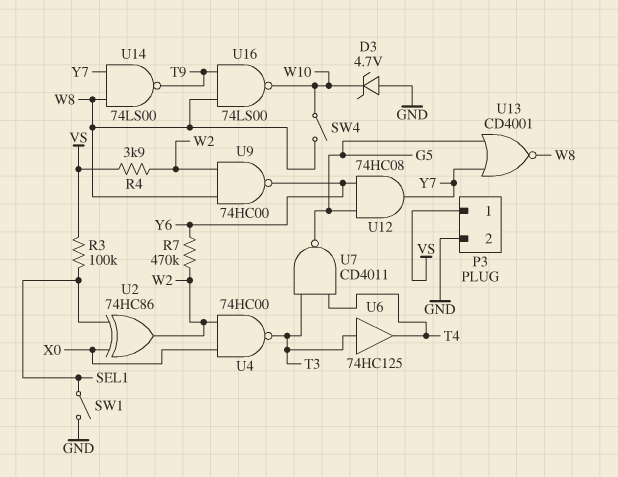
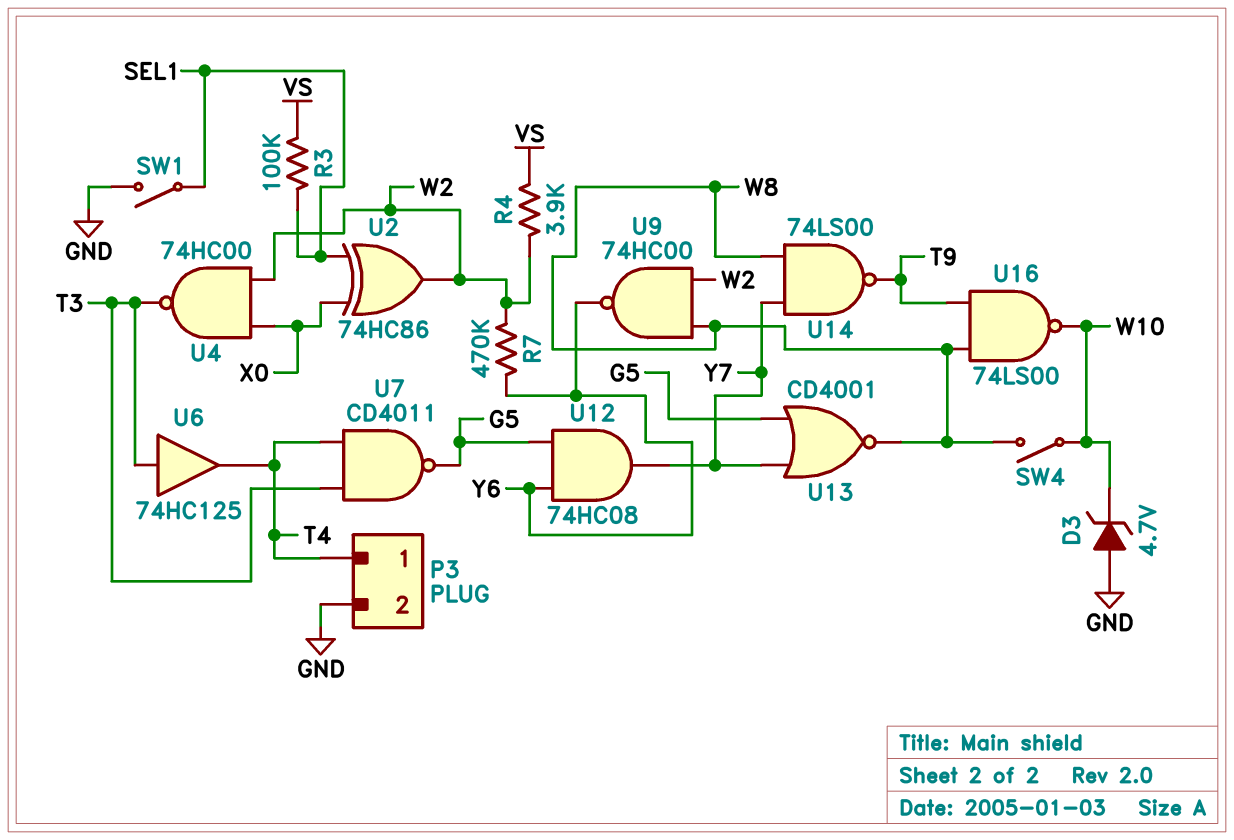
P3 pin 1: VS -> T4

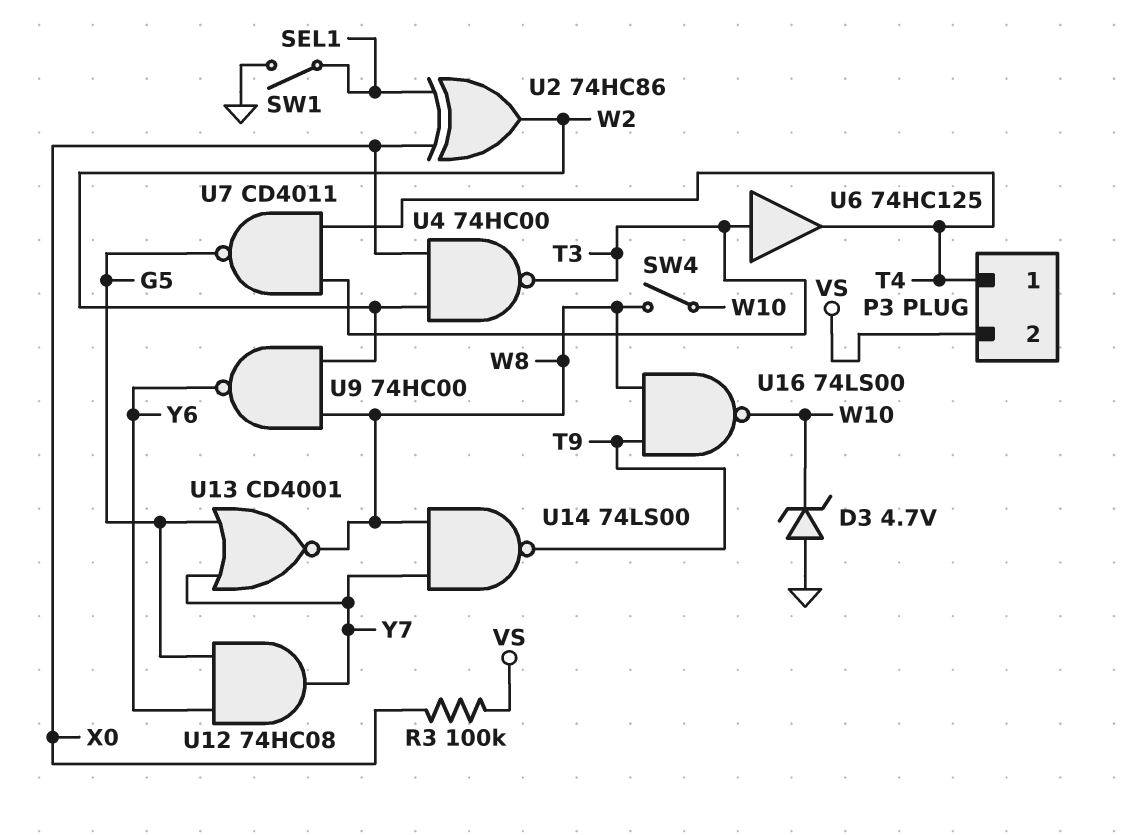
P3 pin 2: GND -> VS
R3: 100k (SEL1, VS) -> 100k (VS, X0)
R4: 3.9k (VS, W2) -> none
R7: 470k (W2, Y6) -> none

